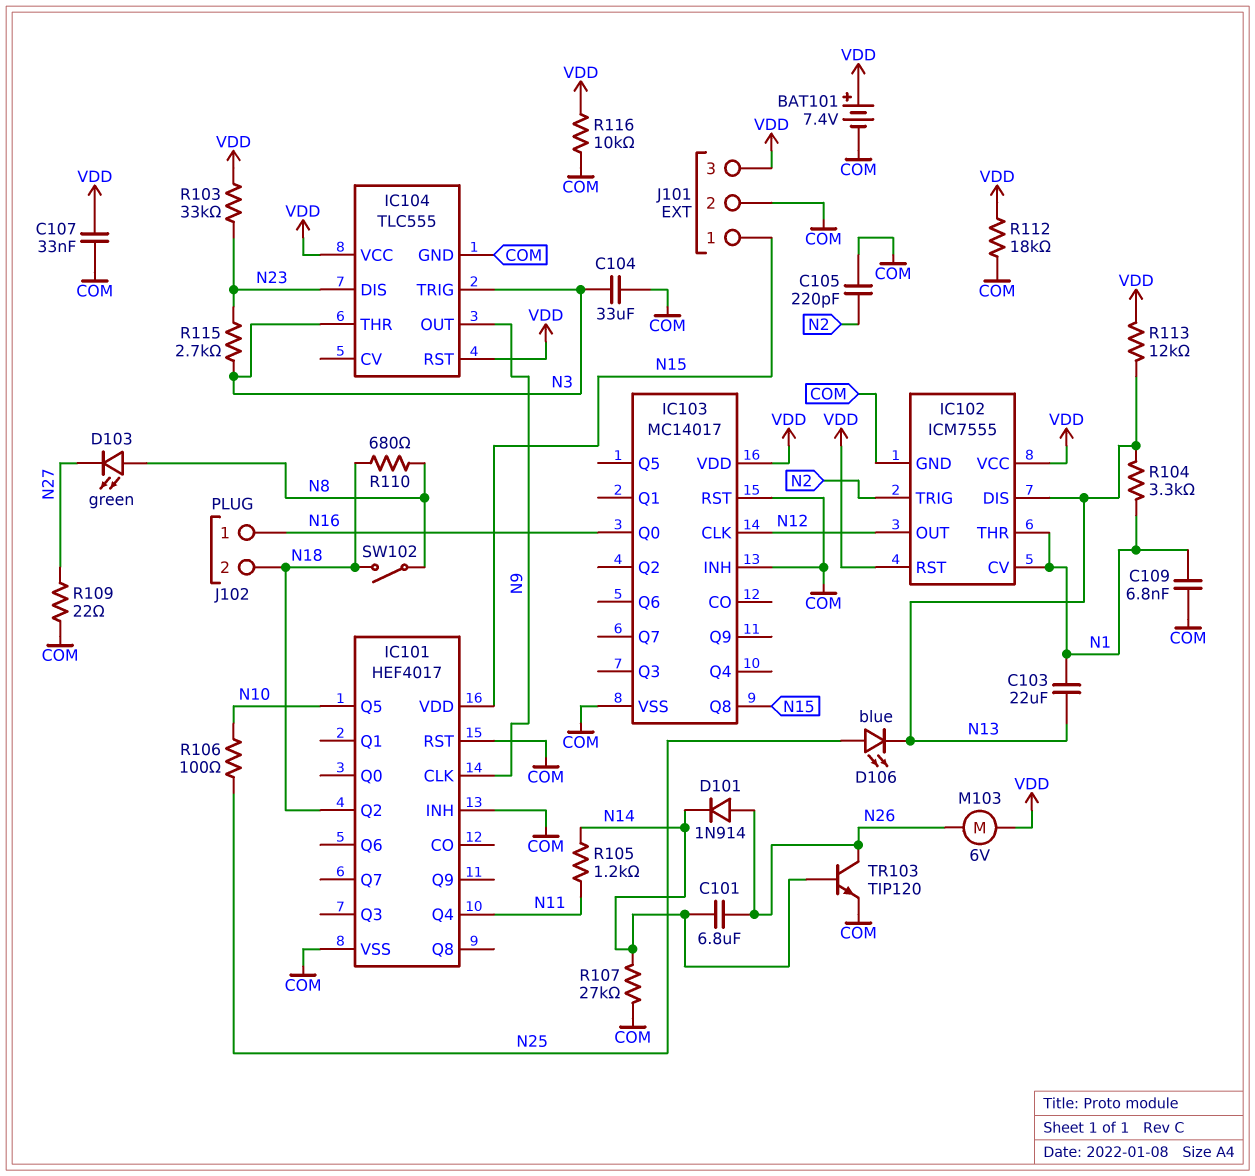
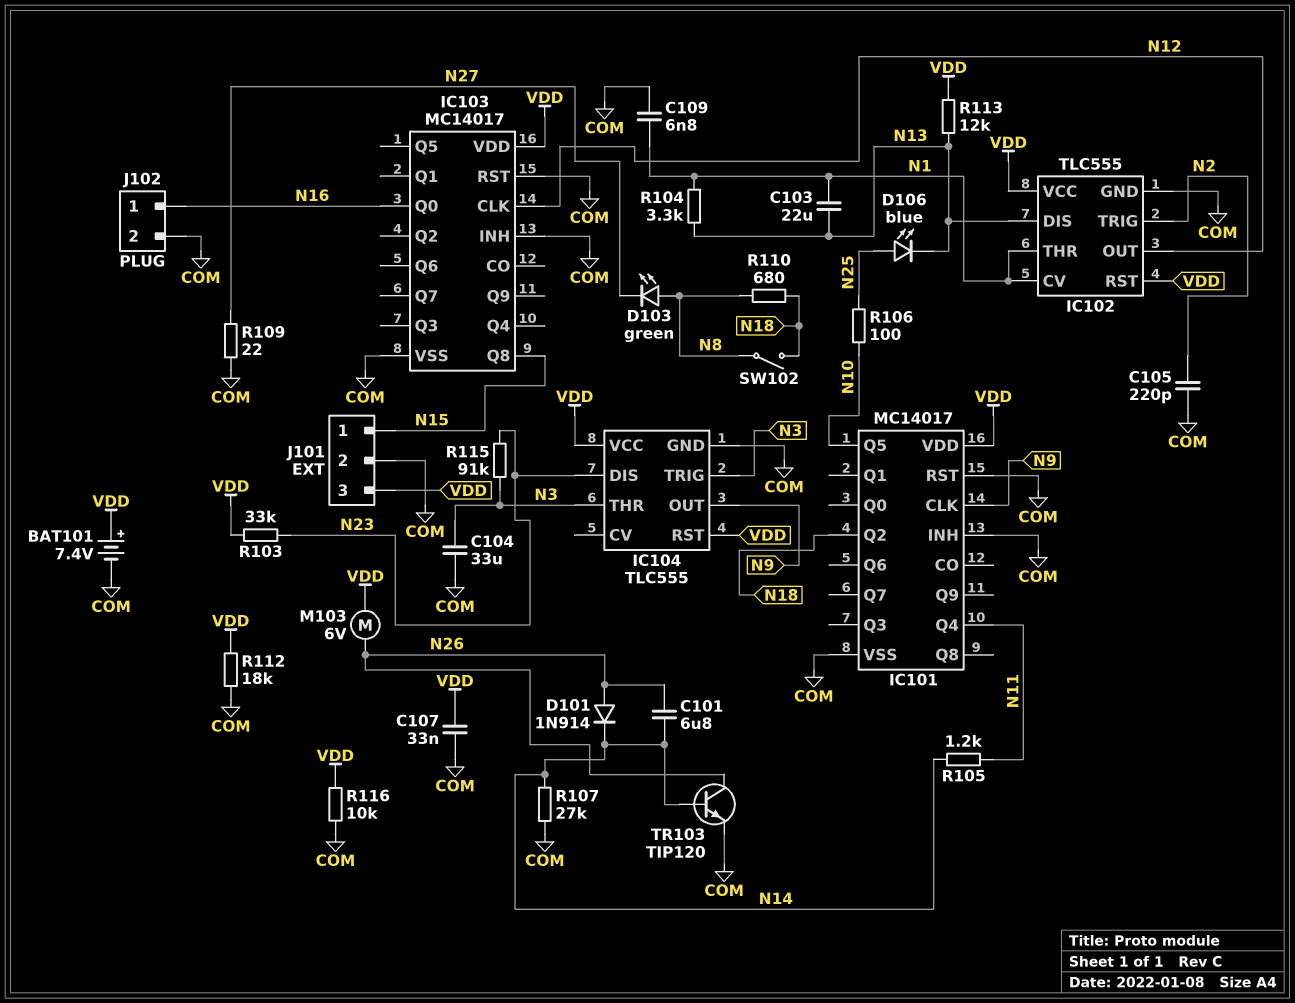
IC101: HEF4017 -> MC14017
IC101 pin VDD: N15 -> VDD
IC102: ICM7555 -> TLC555
J102 pin 2: N18 -> COM
R115: 2.7k (N3, N23) -> 91k (N3, N23)

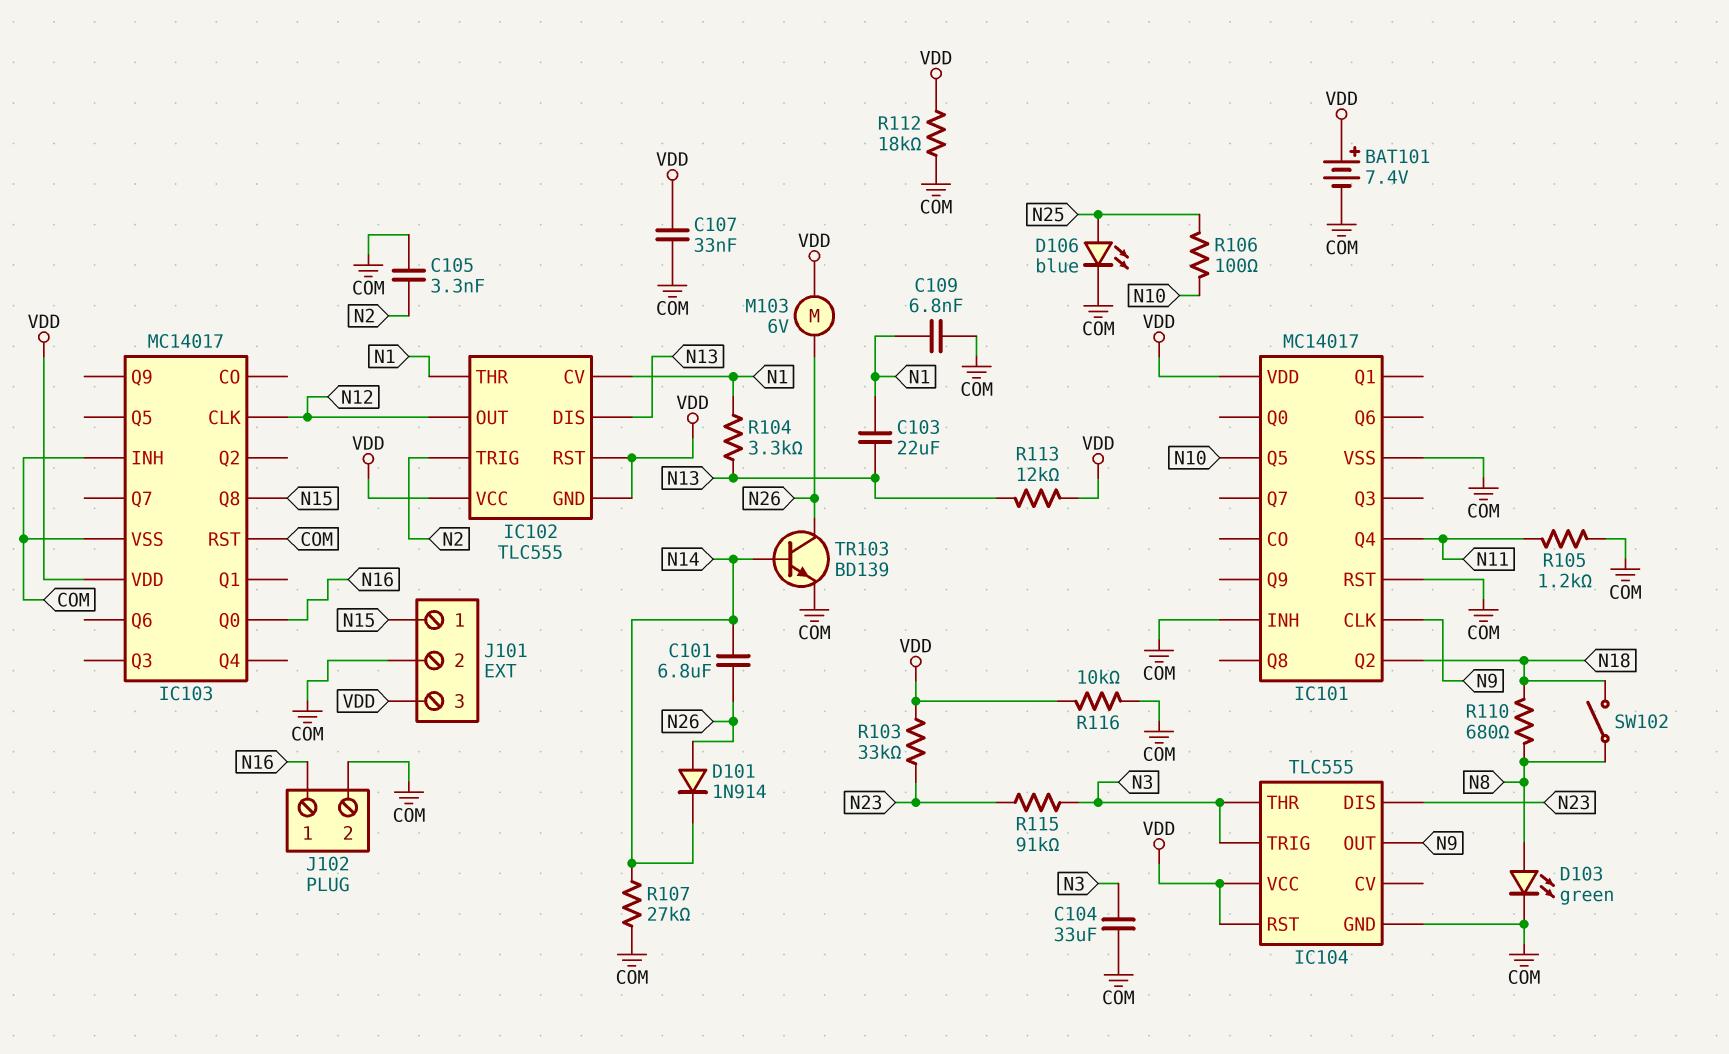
C105: 220pF (COM, N2) -> 3.3nF (COM, N2)
D103: LED green (A N8, K N27) -> LED green (A N8, K COM)
D106: LED blue (A N25, K N13) -> LED blue (A N25, K COM)
IC102 pin GND: COM -> VDD
R105: 1.2k (N11, N14) -> 1.2k (COM, N11)
R109: 22 (COM, N27) -> none
TR103: NPN TIP120 (B N14, C N26, E COM) -> NPN BD139 (B N14, C N26, E COM)

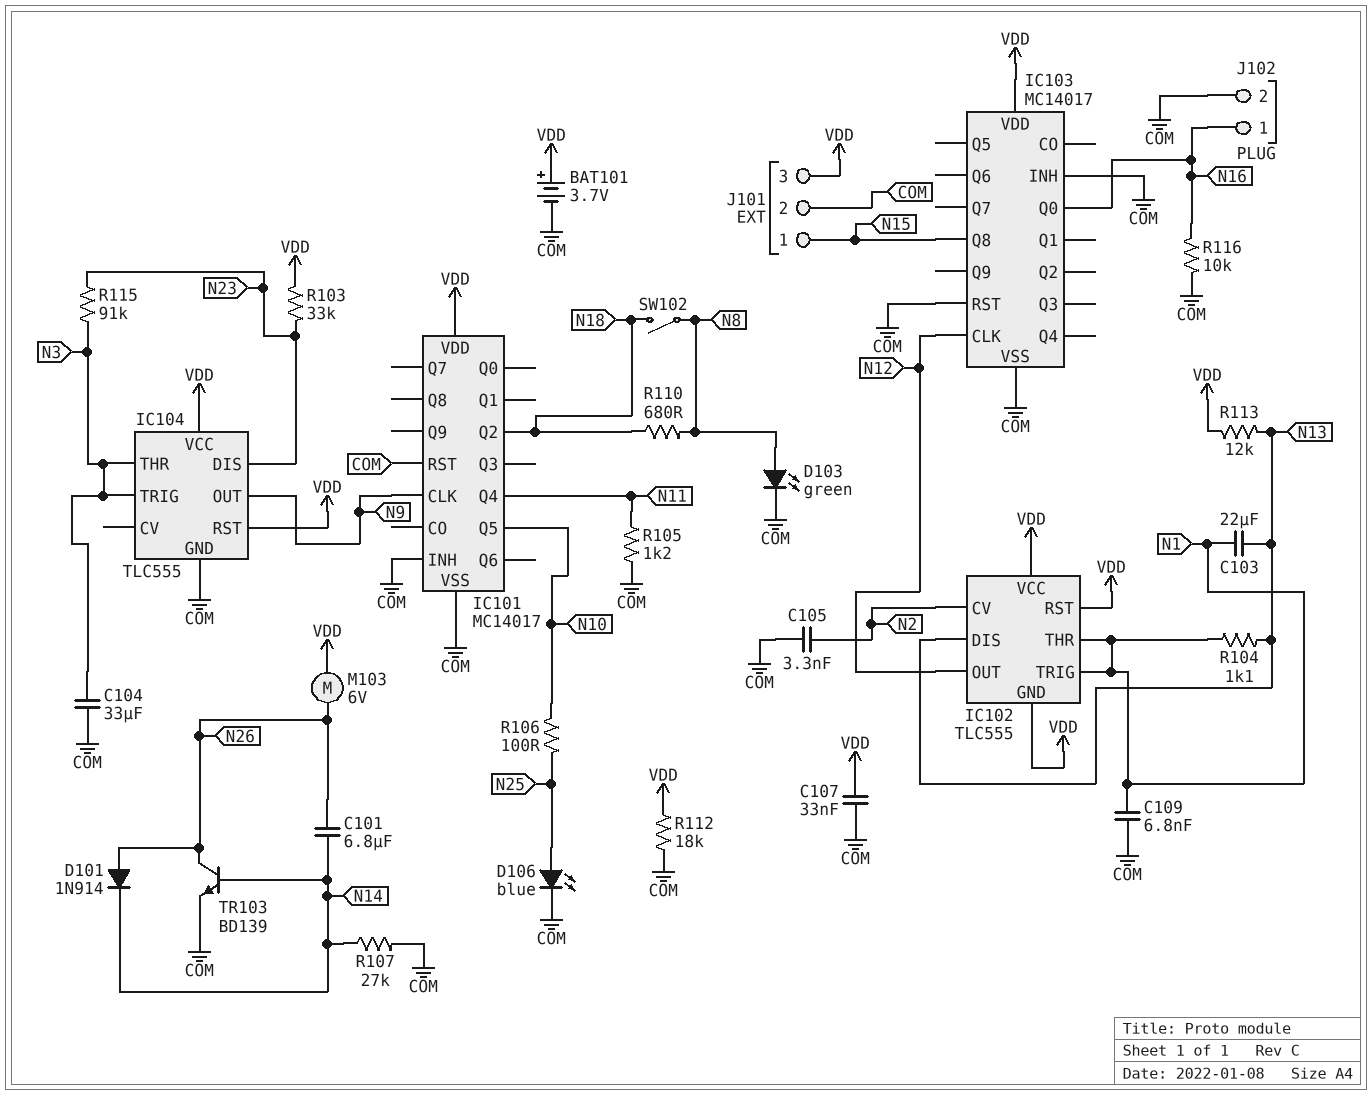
BAT101: 7.4V (plus VDD, minus COM) -> 3.7V (plus VDD, minus COM)
IC102 pin CV: N1 -> N2
IC102 pin TRIG: N2 -> N1
R104: 3.3k (N1, N13) -> 1.1k (N1, N13)
R116: 10k (COM, VDD) -> 10k (COM, N16)

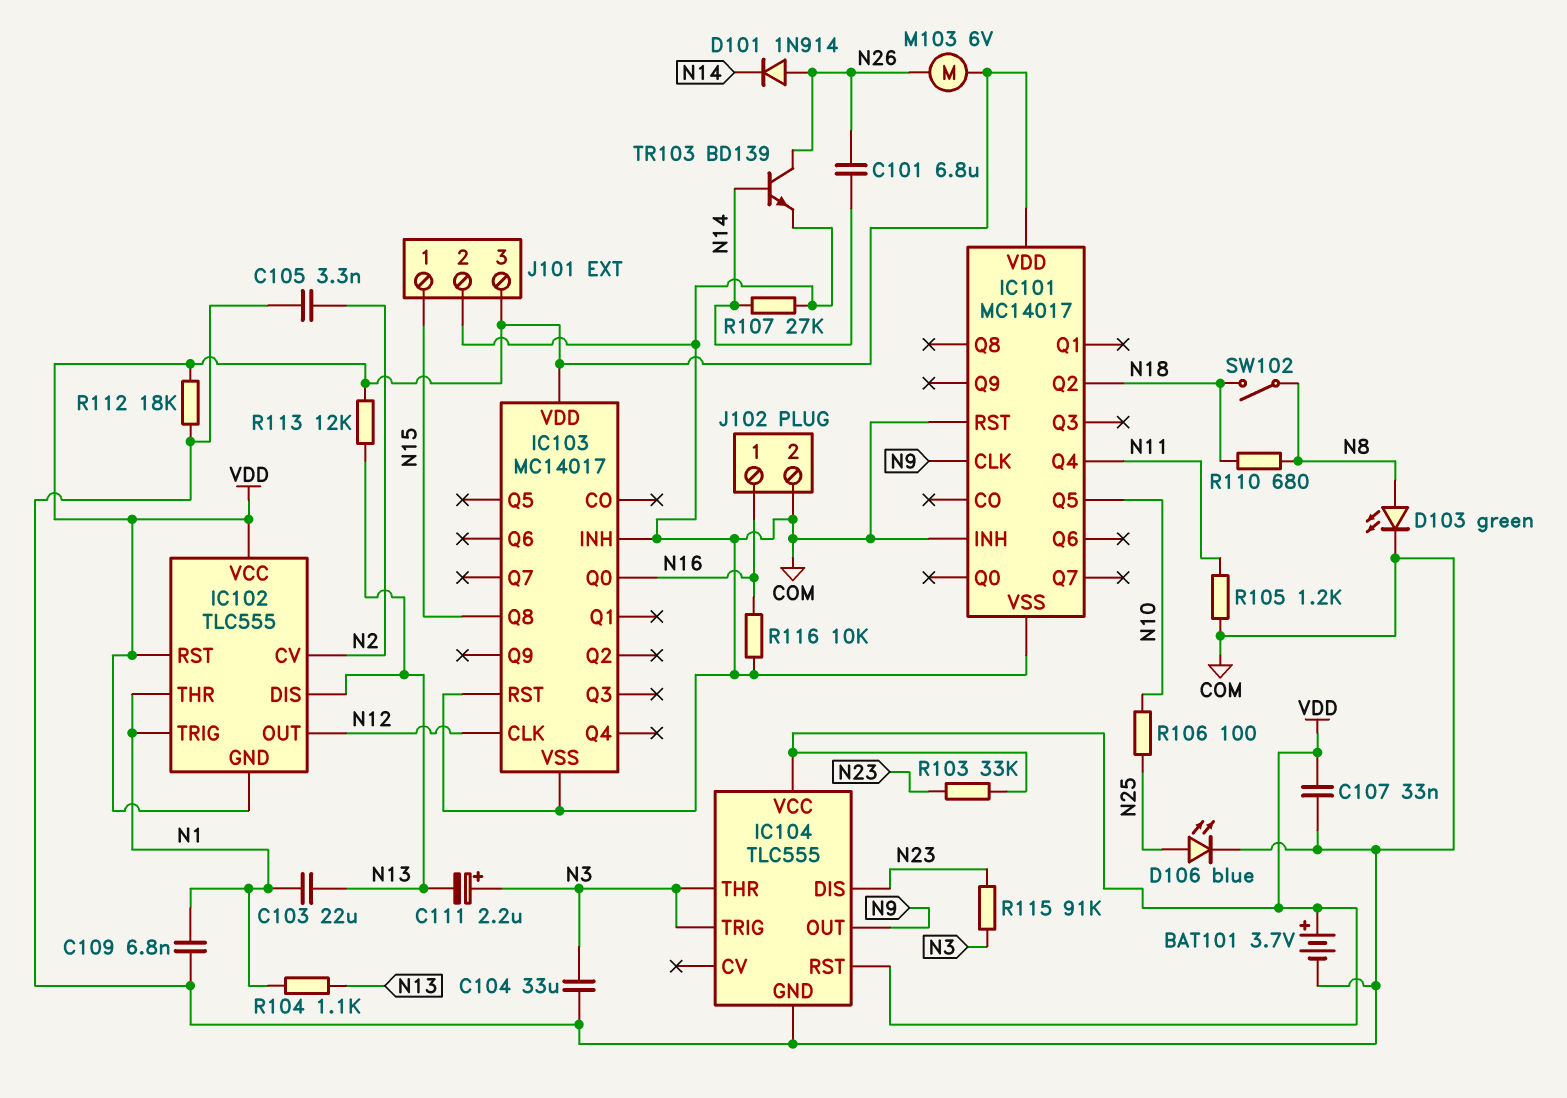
C111: none -> 2.2uF (plus N3, minus N13)

